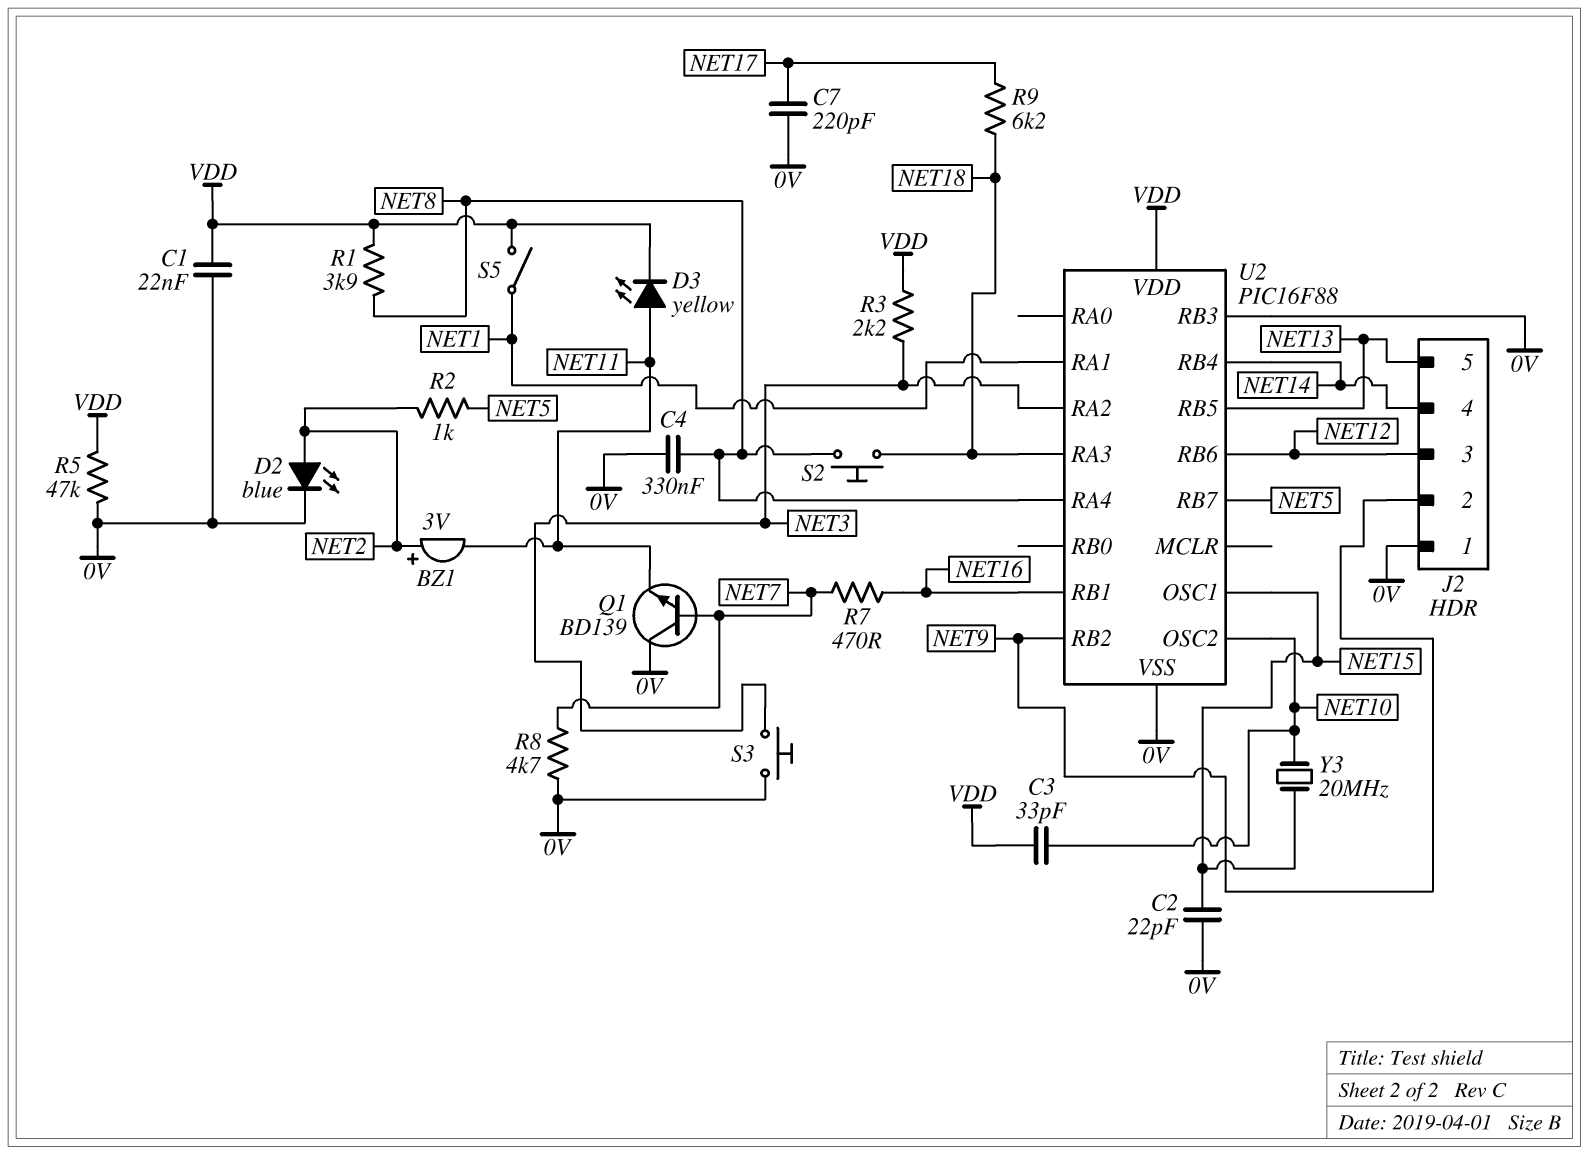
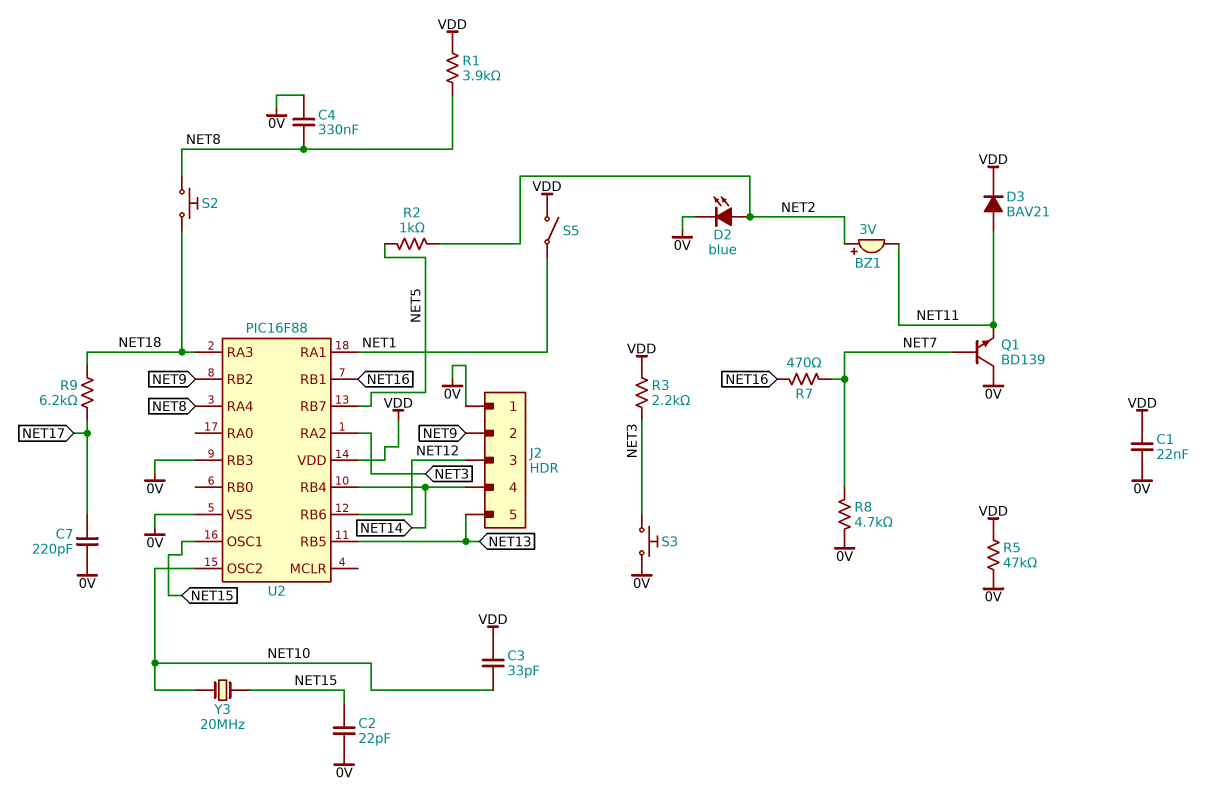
D3: LED yellow (A NET11, K VDD) -> diode BAV21 (A NET11, K VDD)

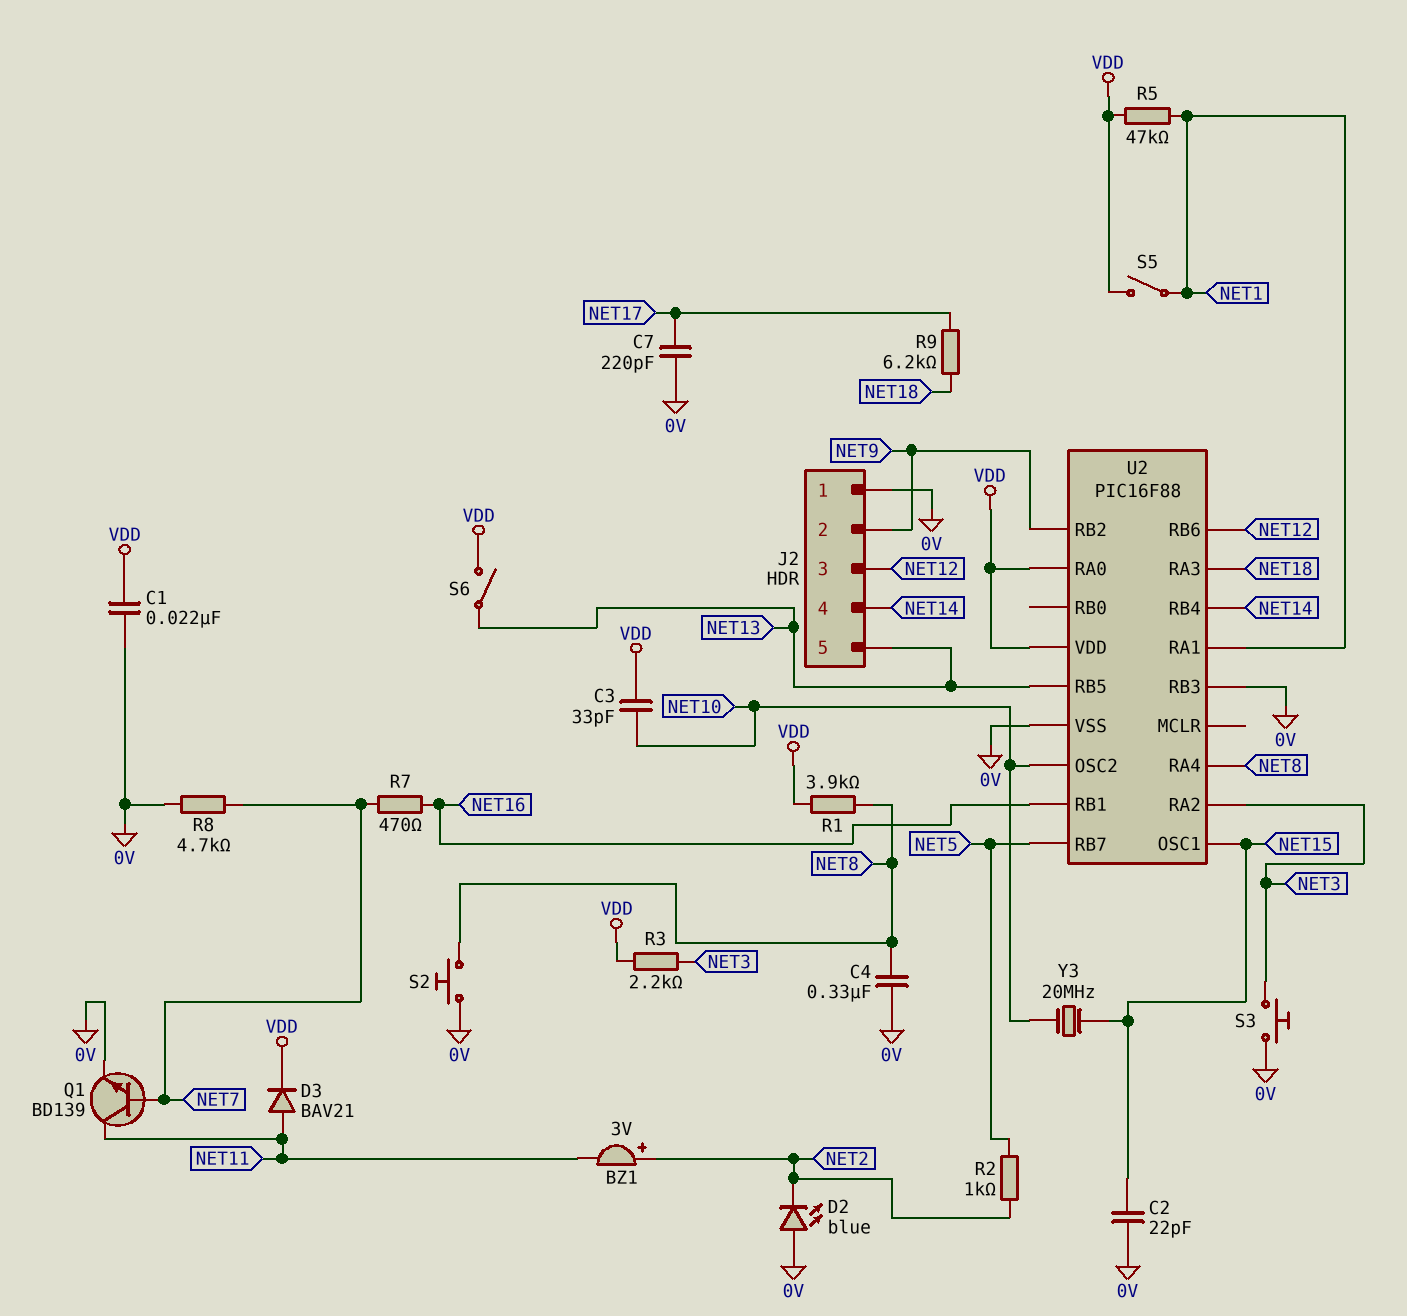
D2: LED blue (A NET2, K 0V) -> LED blue (A 0V, K NET2)
Q1: NPN BD139 (B NET7, C 0V, E NET11) -> NPN BD139 (B NET7, C NET11, E 0V)
R5: 47k (0V, VDD) -> 47k (NET1, VDD)
S2: button (NET8, NET18) -> button (0V, NET8)
S6: none -> switch (NET13, VDD)
U2 pin RA0: none -> VDD

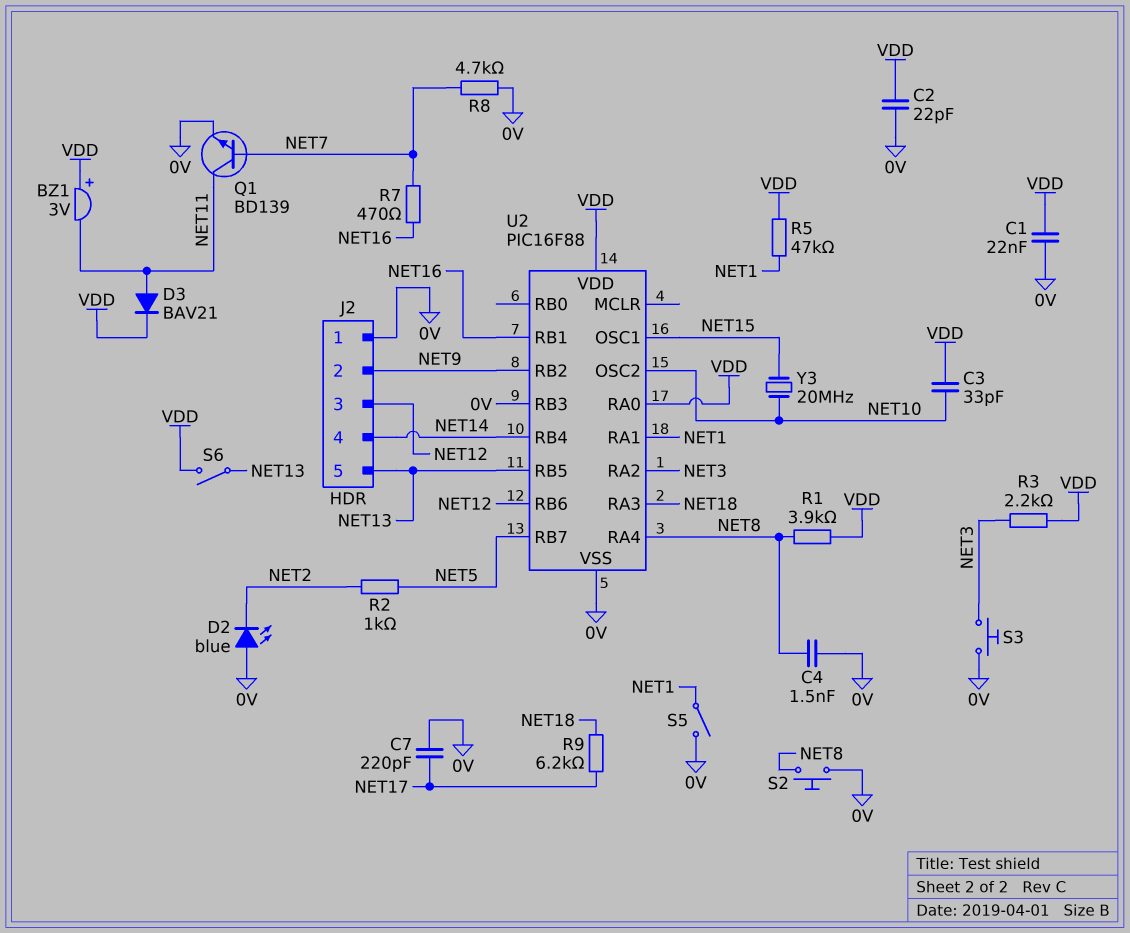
BZ1: buzzer 3V (plus NET2, minus NET11) -> buzzer 3V (plus VDD, minus NET11)
C2: 22pF (0V, NET15) -> 22pF (0V, VDD)
C4: 330nF (0V, NET8) -> 1.5nF (0V, NET8)
S5: switch (NET1, VDD) -> switch (0V, NET1)

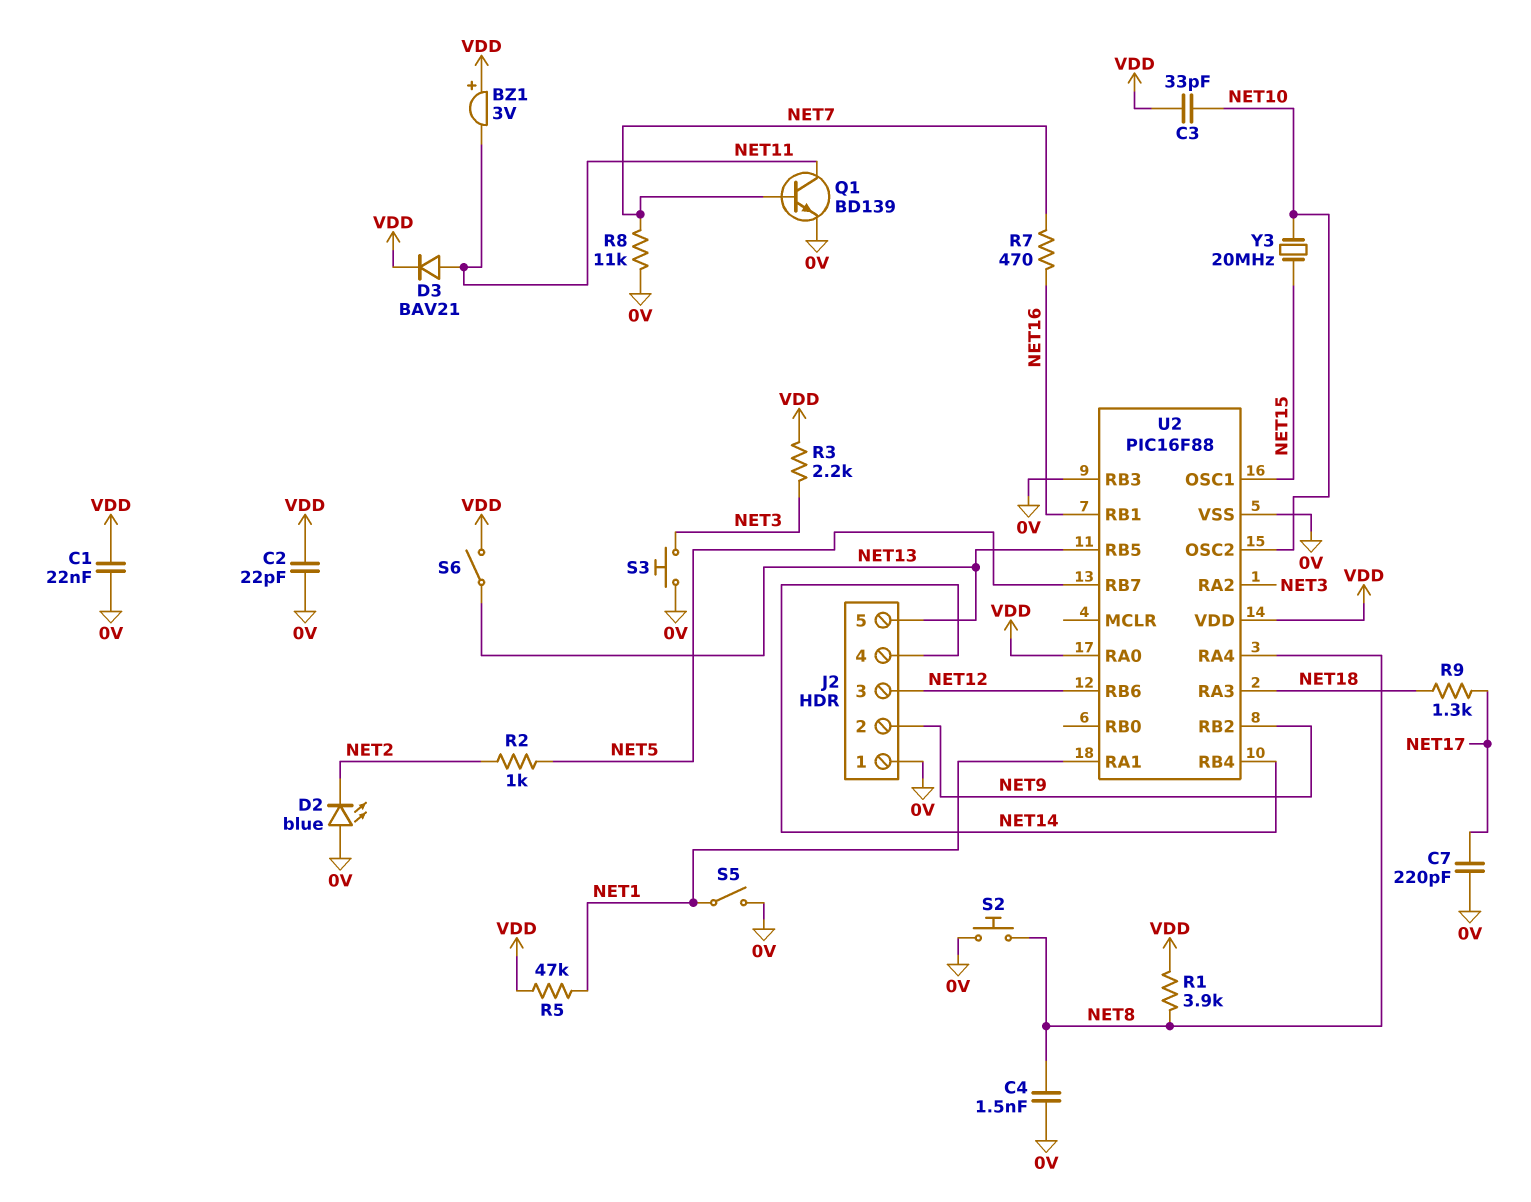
R8: 4.7k (0V, NET7) -> 11k (0V, NET7)
R9: 6.2k (NET17, NET18) -> 1.3k (NET17, NET18)

